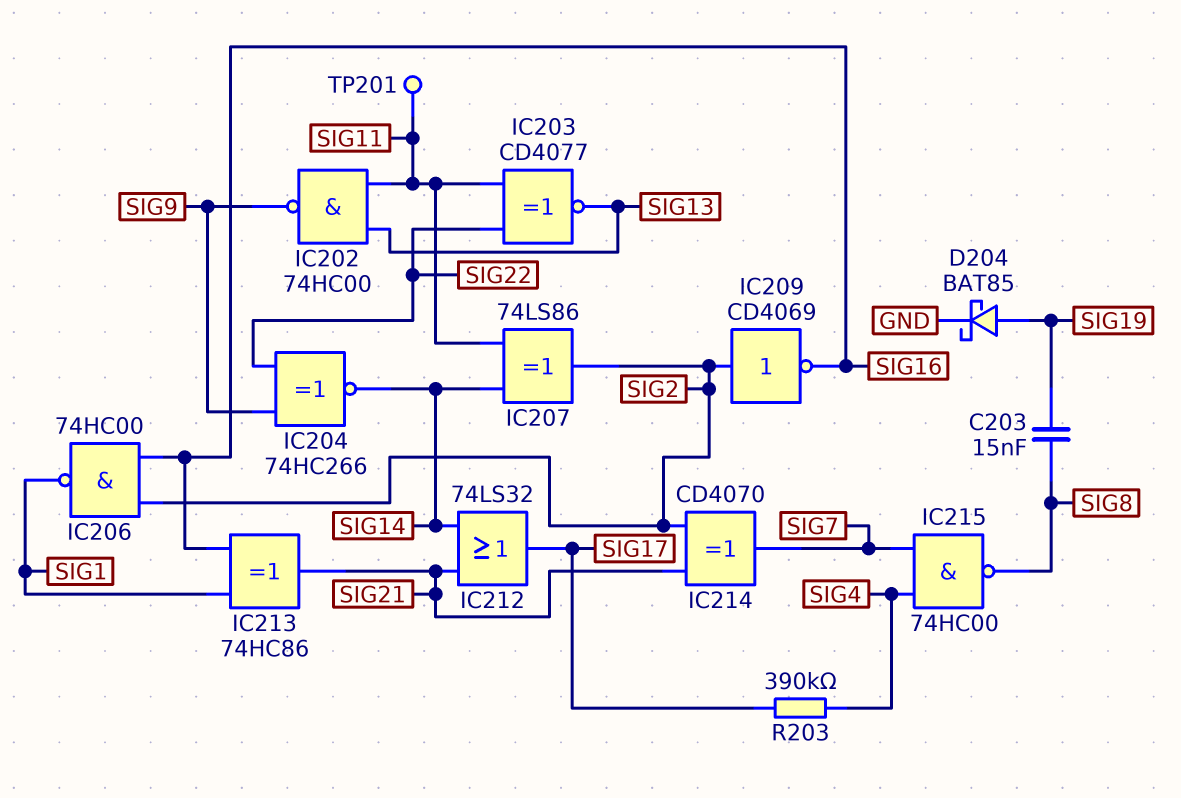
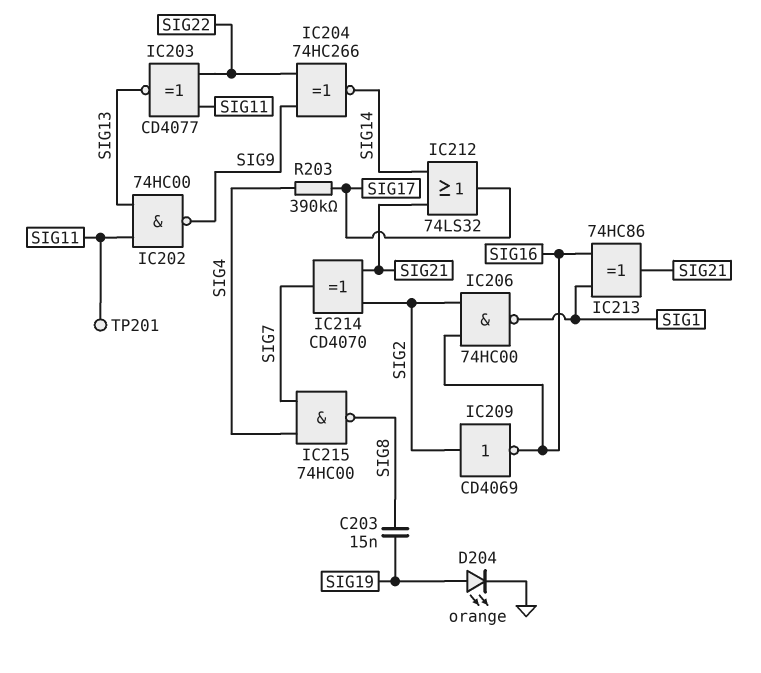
D204: schottky BAT85 (A SIG19, K GND) -> LED orange (A SIG19, K GND)
IC207: XOR 74LS86 (in SIG11, in SIG14, out SIG2) -> none

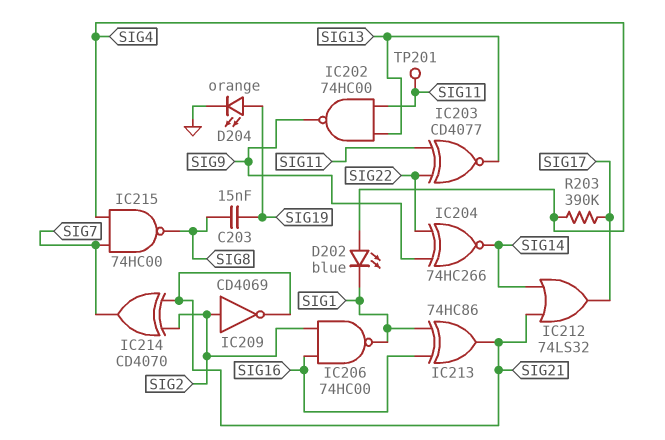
D202: none -> LED blue (A SIG4, K SIG1)
IC209: NOT CD4069 (in SIG2, out SIG16) -> NOT CD4069 (in SIG2, out SIG21)

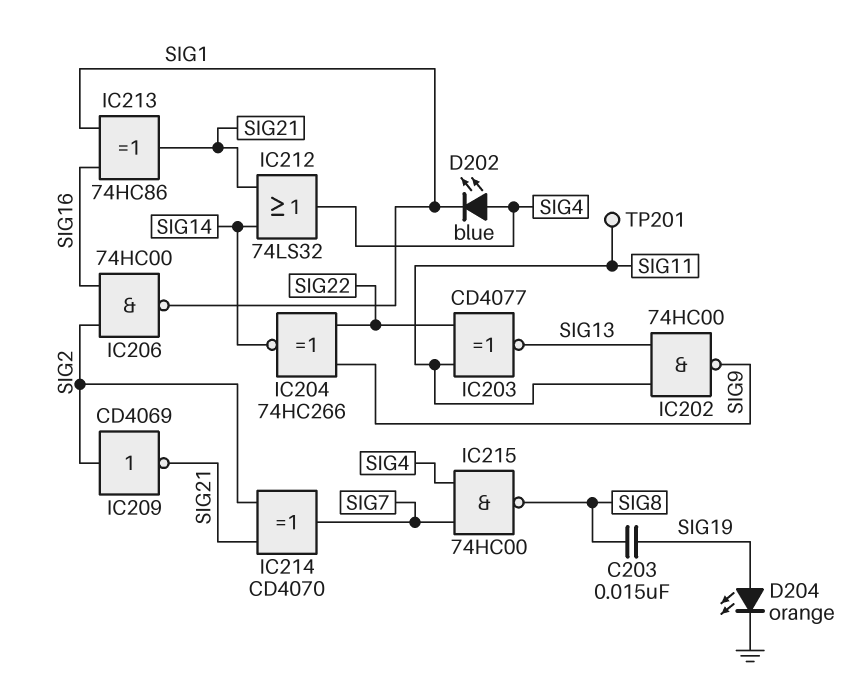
IC212: OR 74LS32 (in SIG14, in SIG21, out SIG17) -> OR 74LS32 (in SIG14, in SIG21, out SIG4)
R203: 390k (SIG4, SIG17) -> none

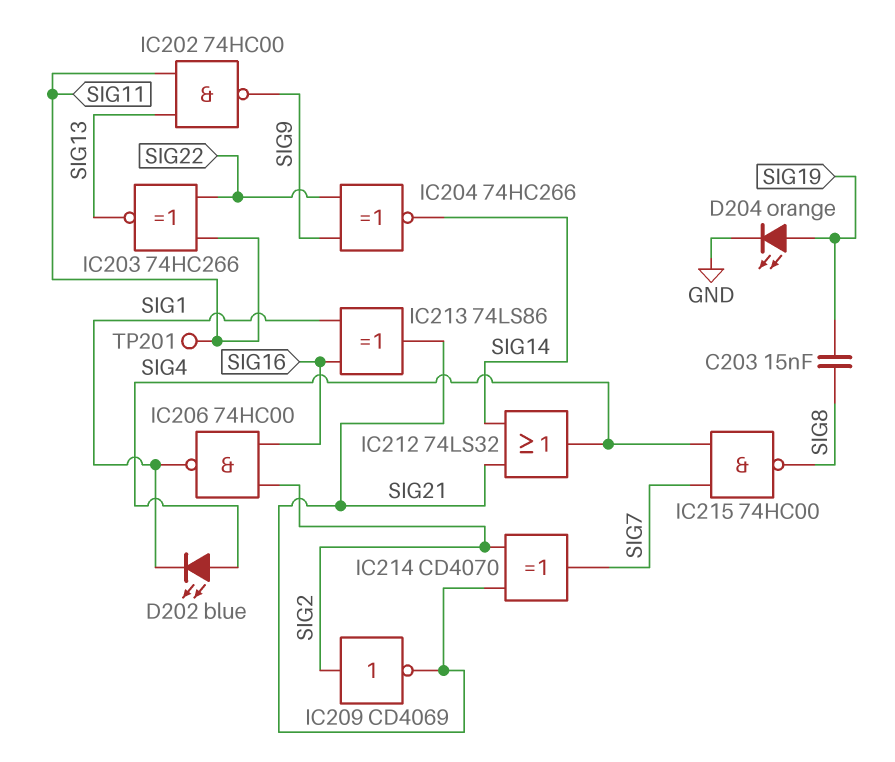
IC203: XNOR CD4077 (in SIG11, in SIG22, out SIG13) -> XNOR 74HC266 (in SIG11, in SIG22, out SIG13)
IC213: XOR 74HC86 (in SIG1, in SIG16, out SIG21) -> XOR 74LS86 (in SIG1, in SIG16, out SIG21)

